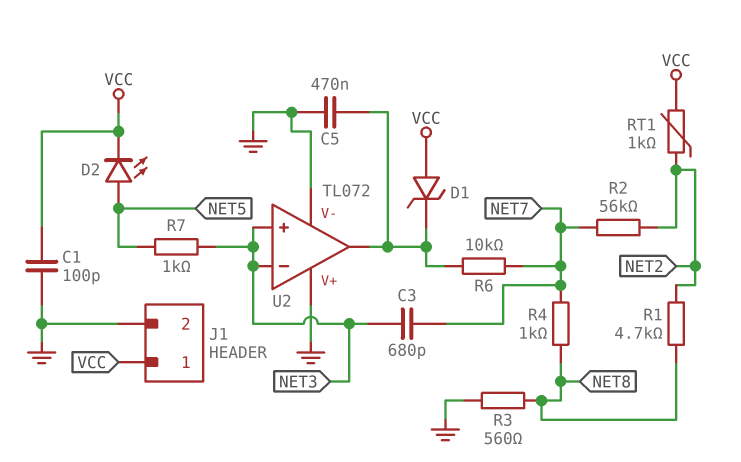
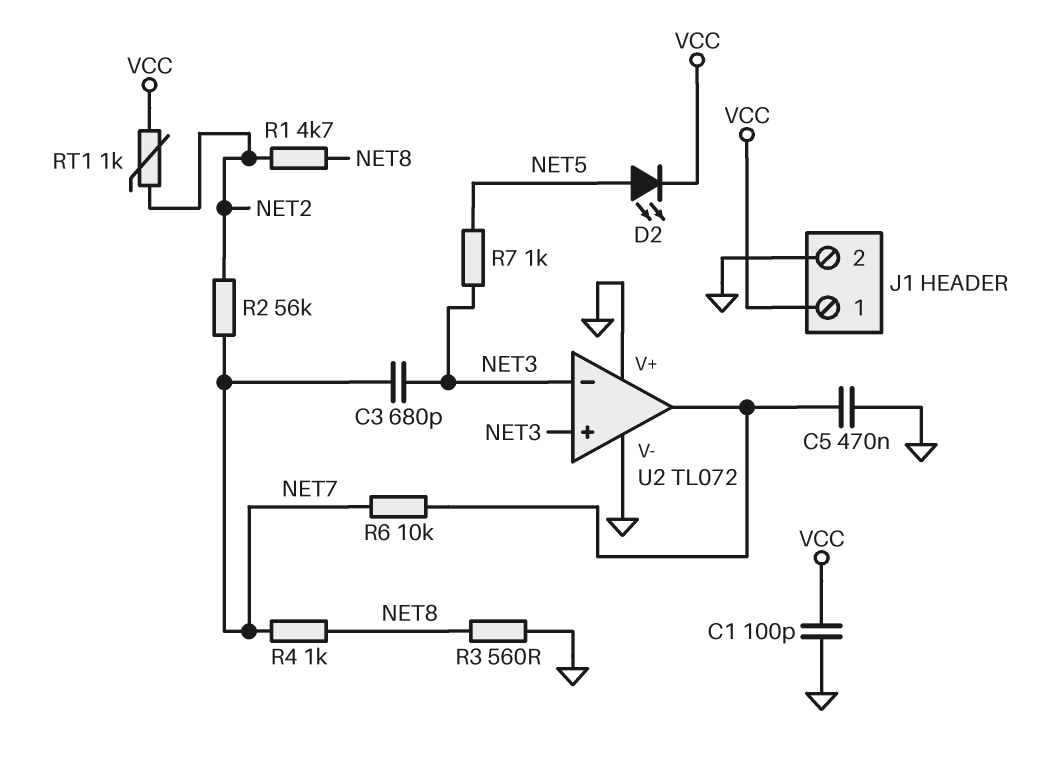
D1: zener (A VCC, K U2/out) -> none

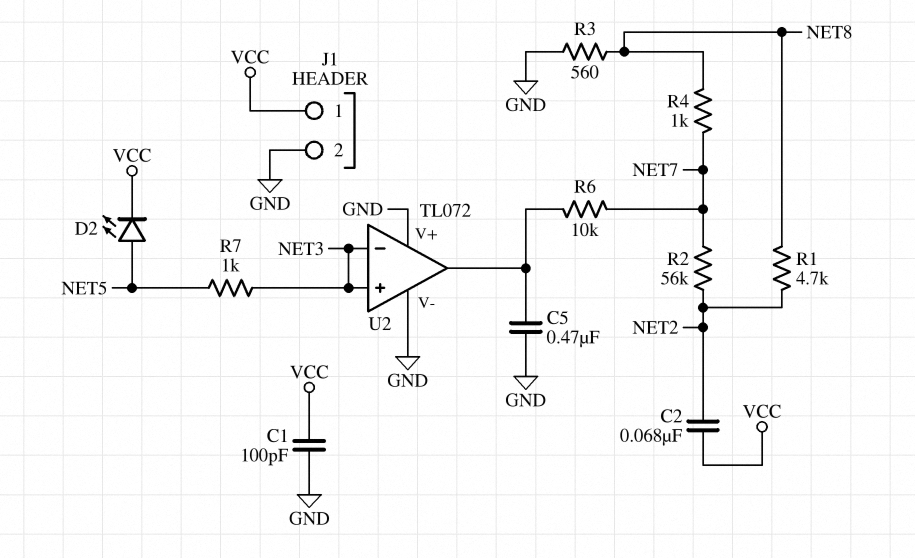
C2: none -> 68nF (NET2, VCC)
C3: 680pF (NET3, NET7) -> none
RT1: 1k (NET2, VCC) -> none

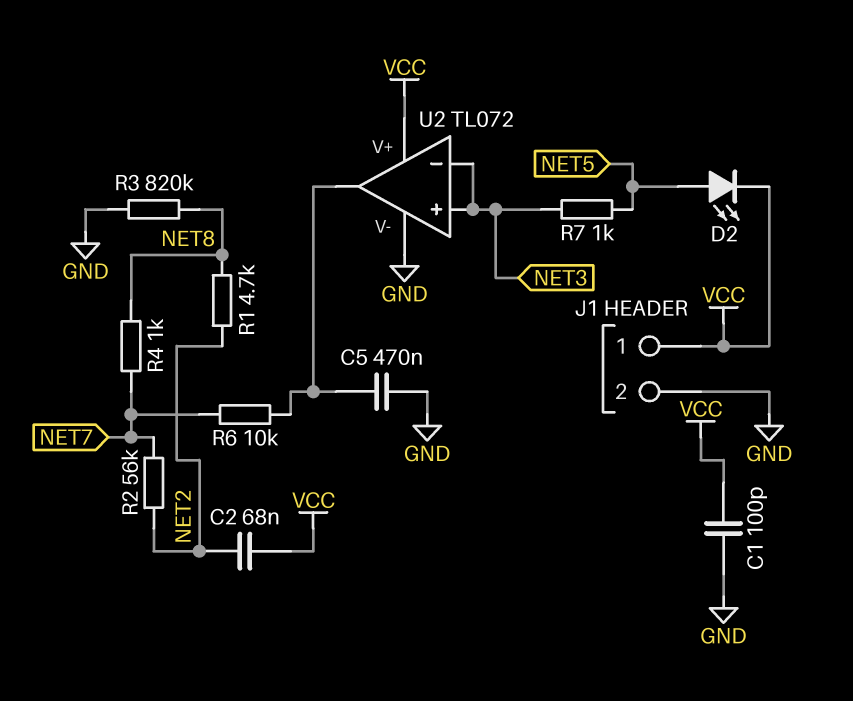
R3: 560 (GND, NET8) -> 820k (GND, NET8)
U2 pin V+: GND -> VCC

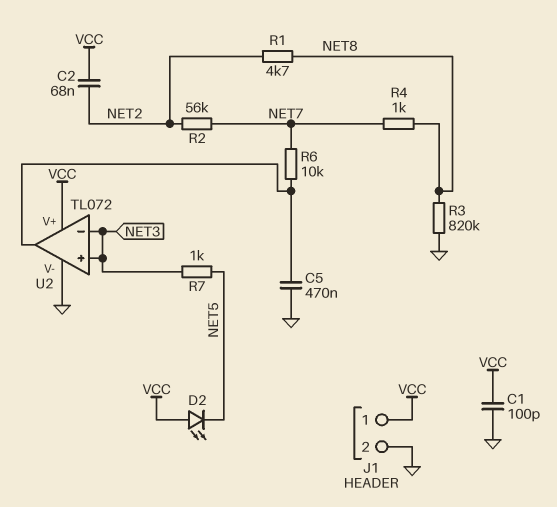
D2: LED (A NET5, K VCC) -> LED (A VCC, K NET5)

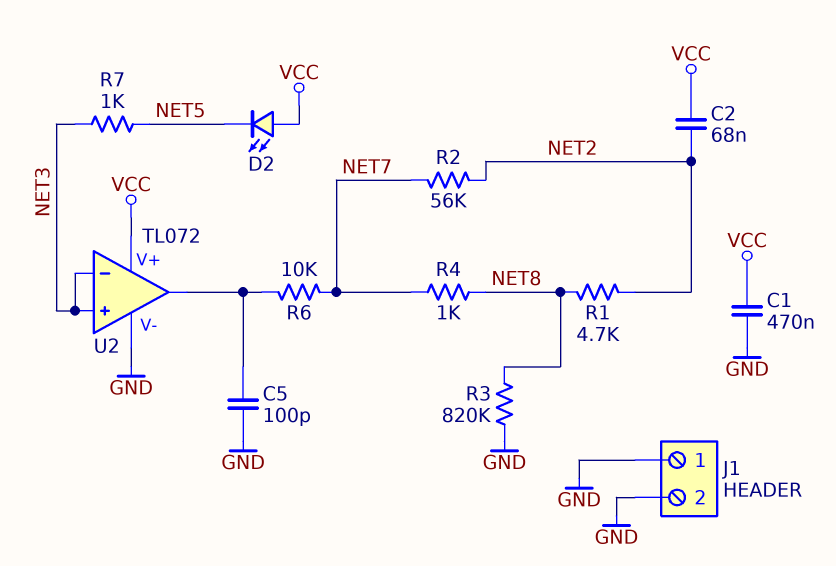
C1: 100pF (GND, VCC) -> 470nF (GND, VCC)
C5: 470nF (GND, U2/out) -> 100pF (GND, U2/out)
J1 pin 1: VCC -> GND

